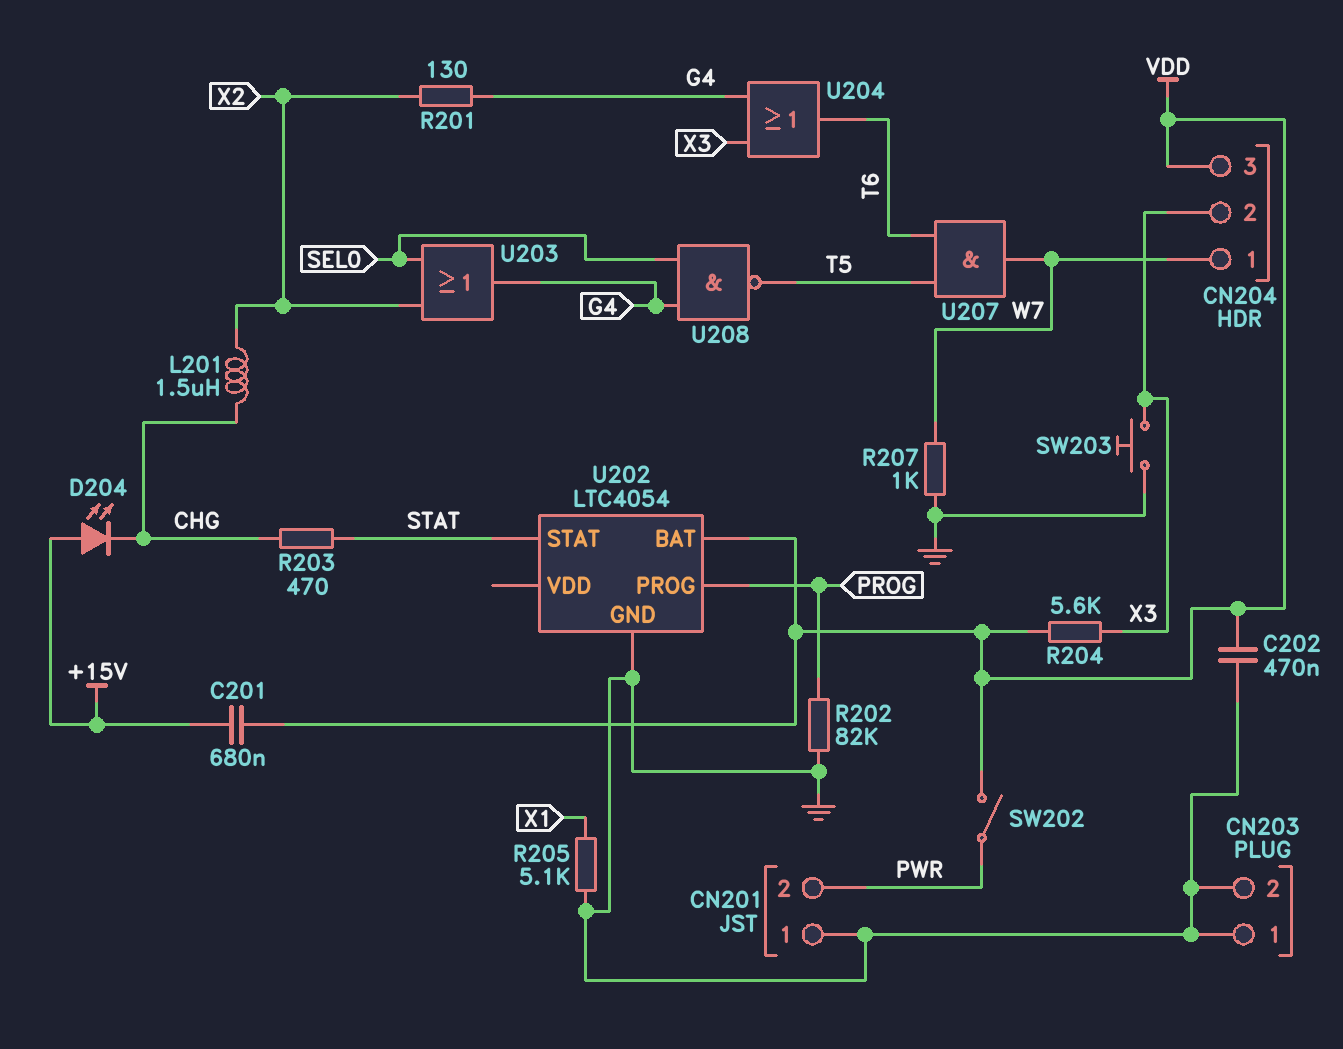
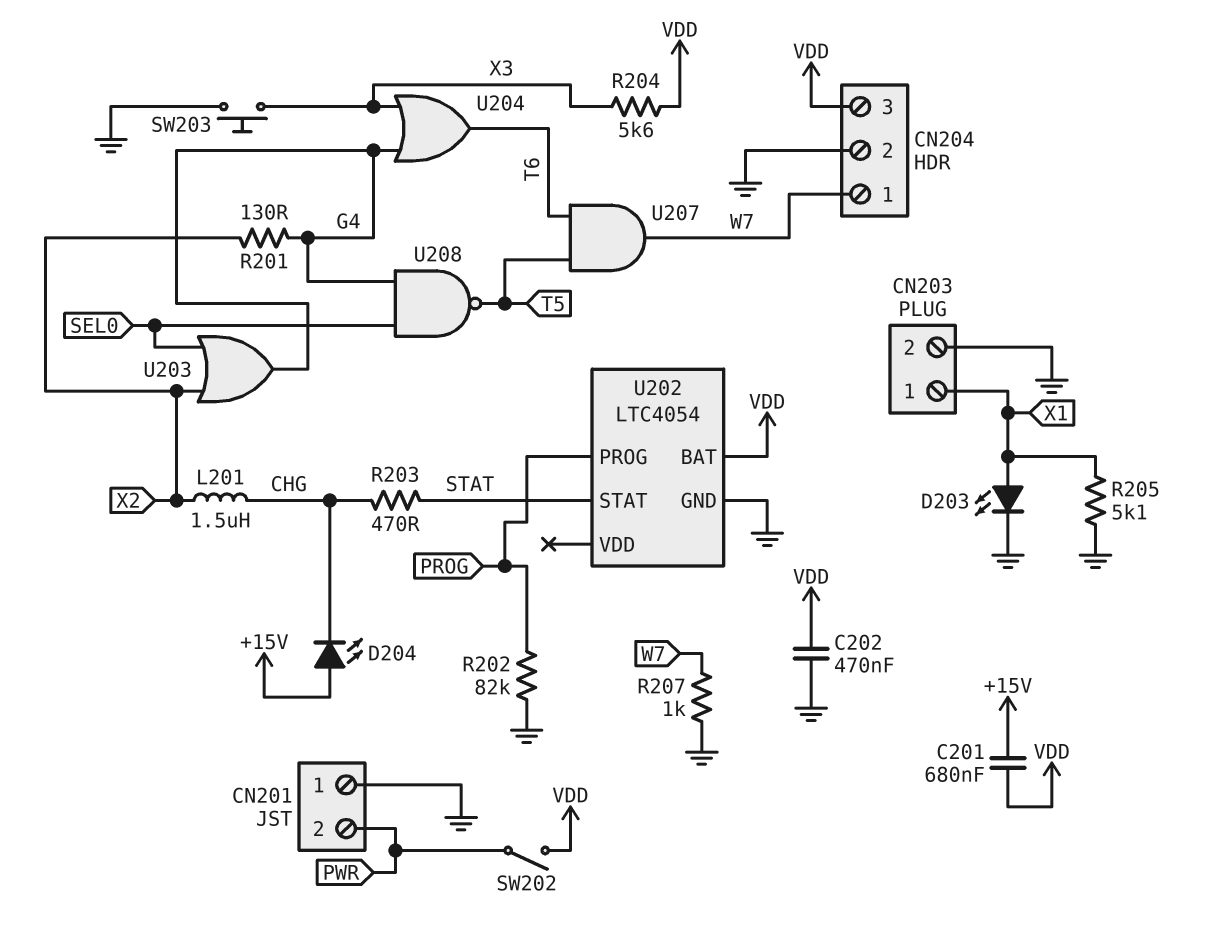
CN203 pin 1: GND -> X1
CN204 pin 2: X3 -> GND
D203: none -> LED (A X1, K GND)

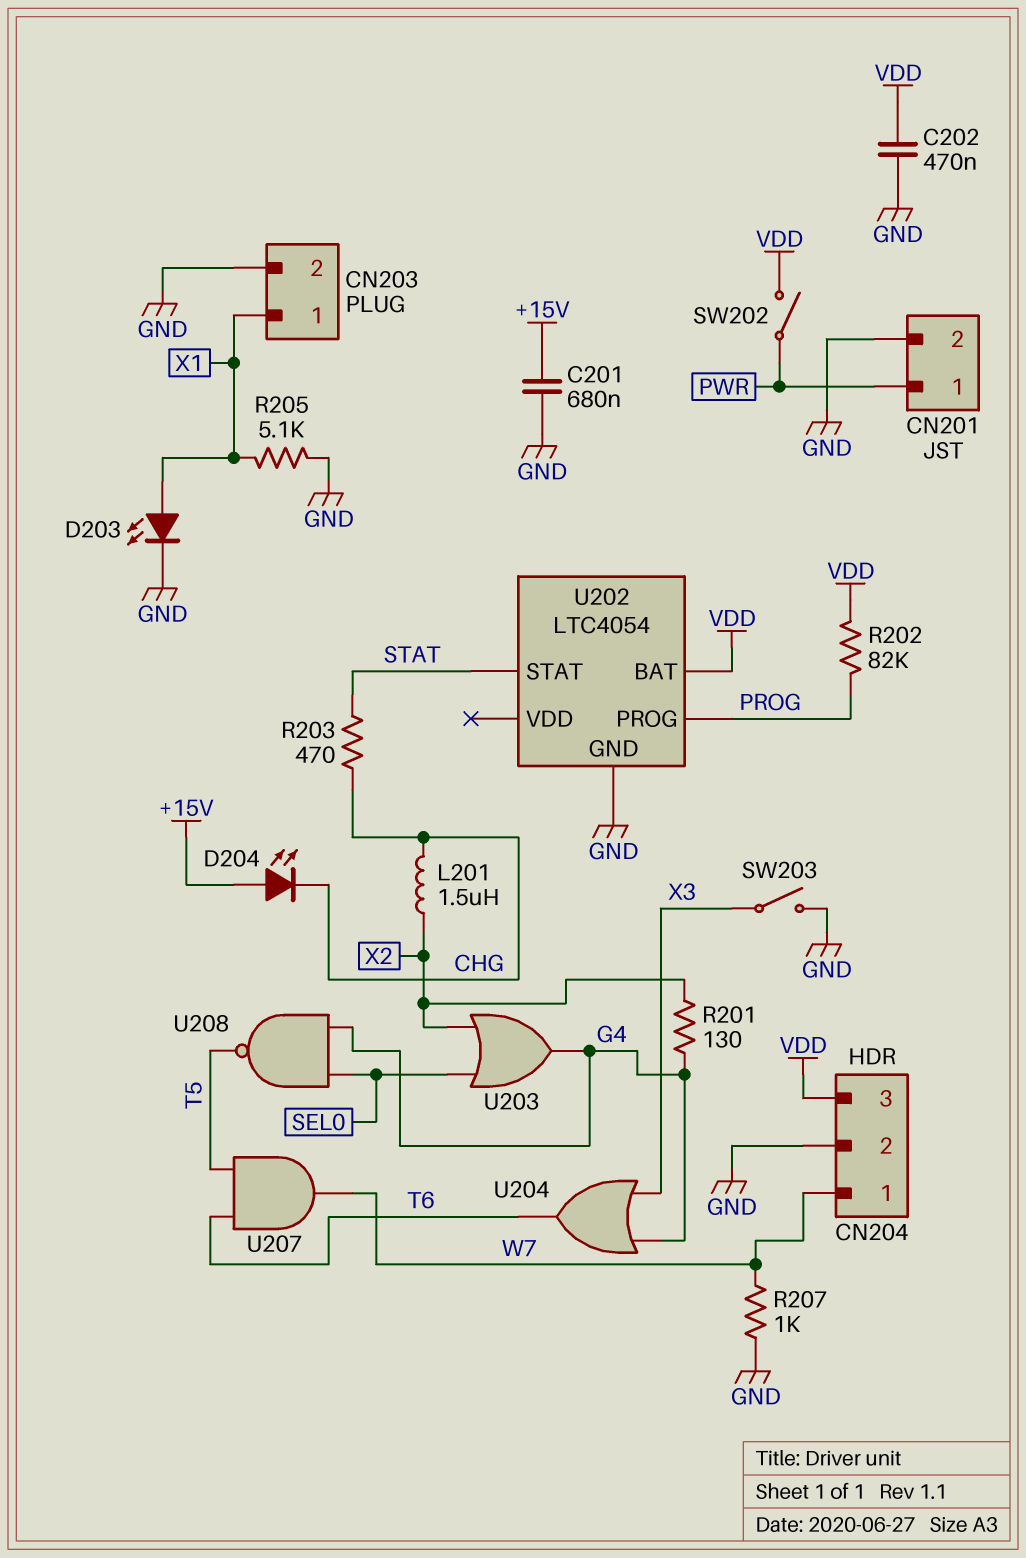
C201: 680nF (+15V, VDD) -> 680nF (+15V, GND)
CN201 pin 1: GND -> PWR
CN201 pin 2: PWR -> GND
R202: 82k (GND, PROG) -> 82k (PROG, VDD)
R204: 5.6k (VDD, X3) -> none
SW203: button (GND, X3) -> switch (GND, X3)

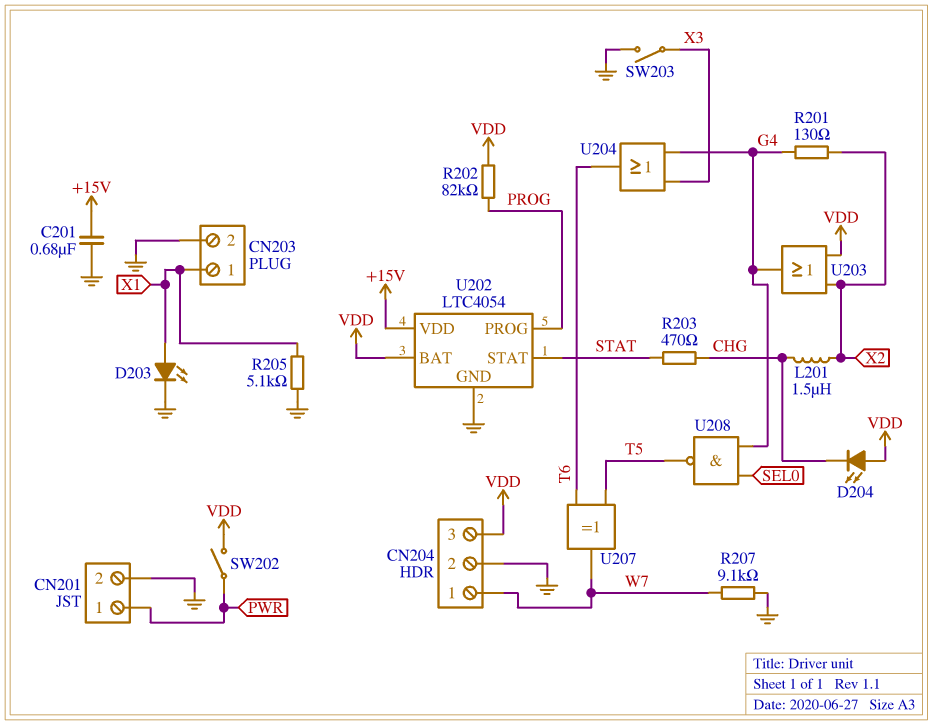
C202: 470nF (GND, VDD) -> none
D204: LED (A +15V, K CHG) -> LED (A VDD, K CHG)
R207: 1k (GND, W7) -> 9.1k (GND, W7)
U202 pin VDD: none -> +15V
U203: OR (in SEL0, in X2, out G4) -> OR (in VDD, in X2, out G4)
U207: AND (in T5, in T6, out W7) -> XOR (in T5, in T6, out W7)

